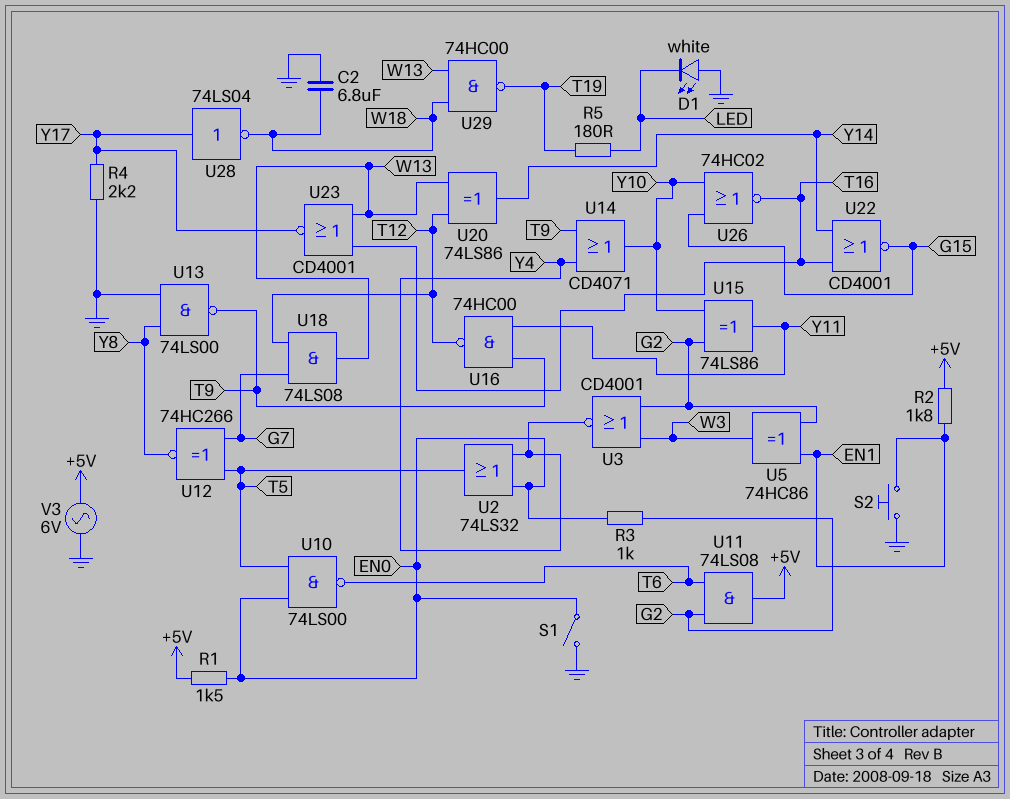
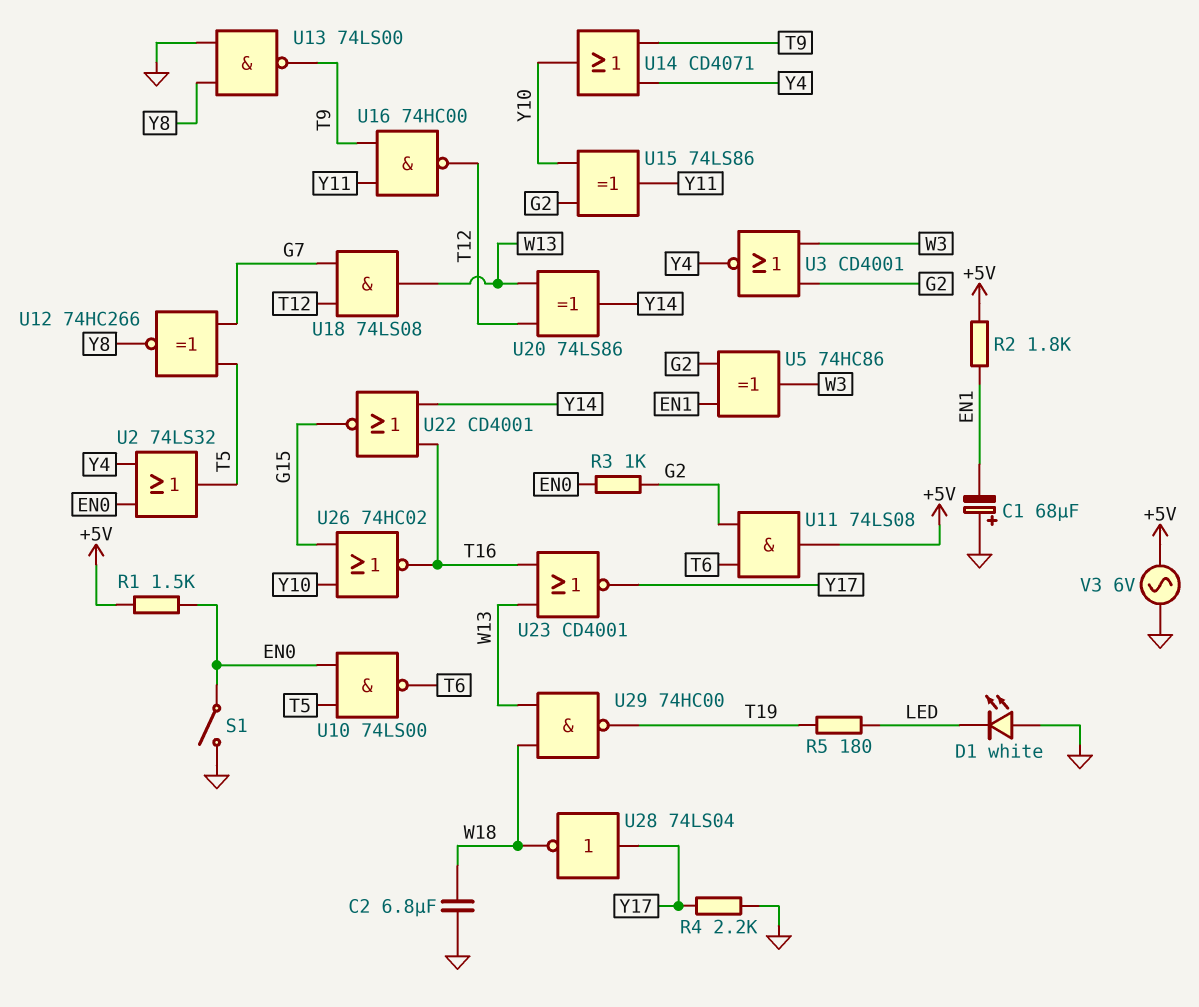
C1: none -> 68uF (plus GND, minus EN1)
S2: button (EN1, GND) -> none

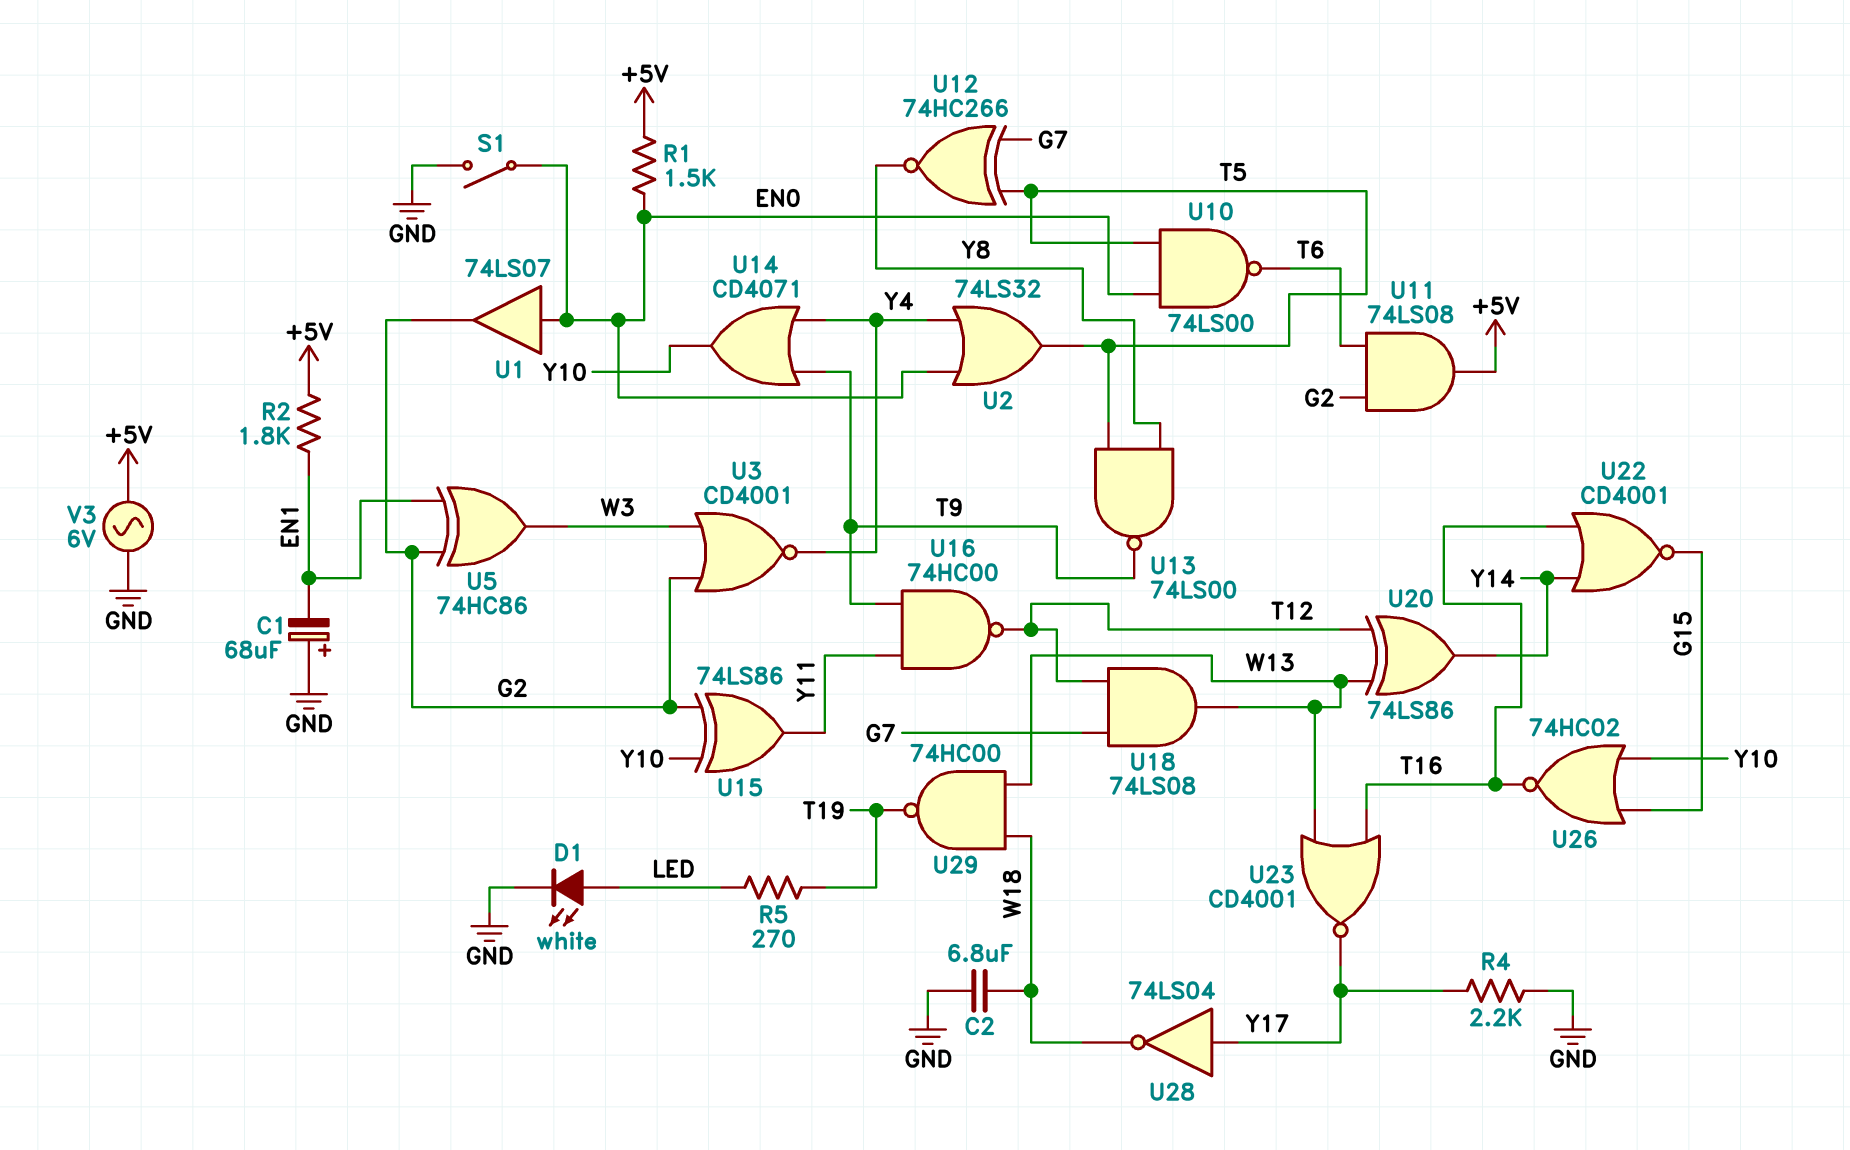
D1: LED white (A GND, K LED) -> LED white (A LED, K GND)
R3: 1k (EN0, G2) -> none
R5: 180 (LED, T19) -> 270 (LED, T19)
U1: none -> buffer 74LS07 (in EN0, out G2)
U13: NAND 74LS00 (in GND, in Y8, out T9) -> NAND 74LS00 (in T5, in Y8, out T9)

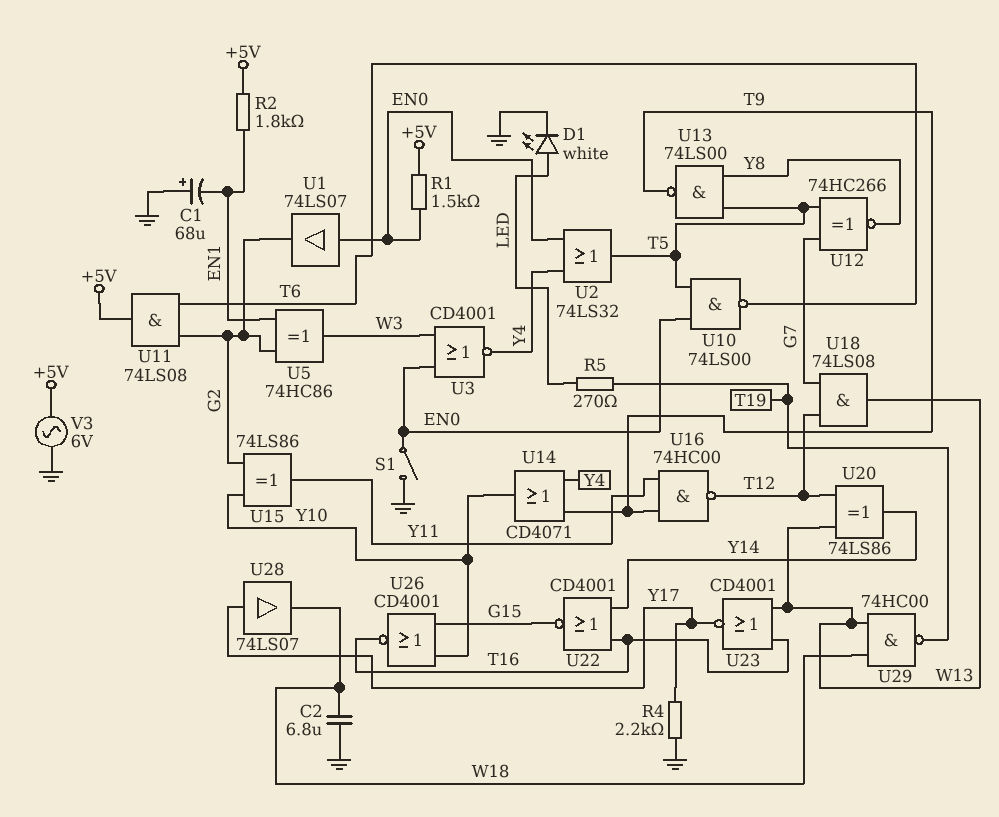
U3: NOR CD4001 (in G2, in W3, out Y4) -> NOR CD4001 (in EN0, in W3, out Y4)
U26: NOR 74HC02 (in G15, in Y10, out T16) -> NOR CD4001 (in G15, in Y10, out T16)
U28: NOT 74LS04 (in Y17, out W18) -> buffer 74LS07 (in Y17, out W18)

